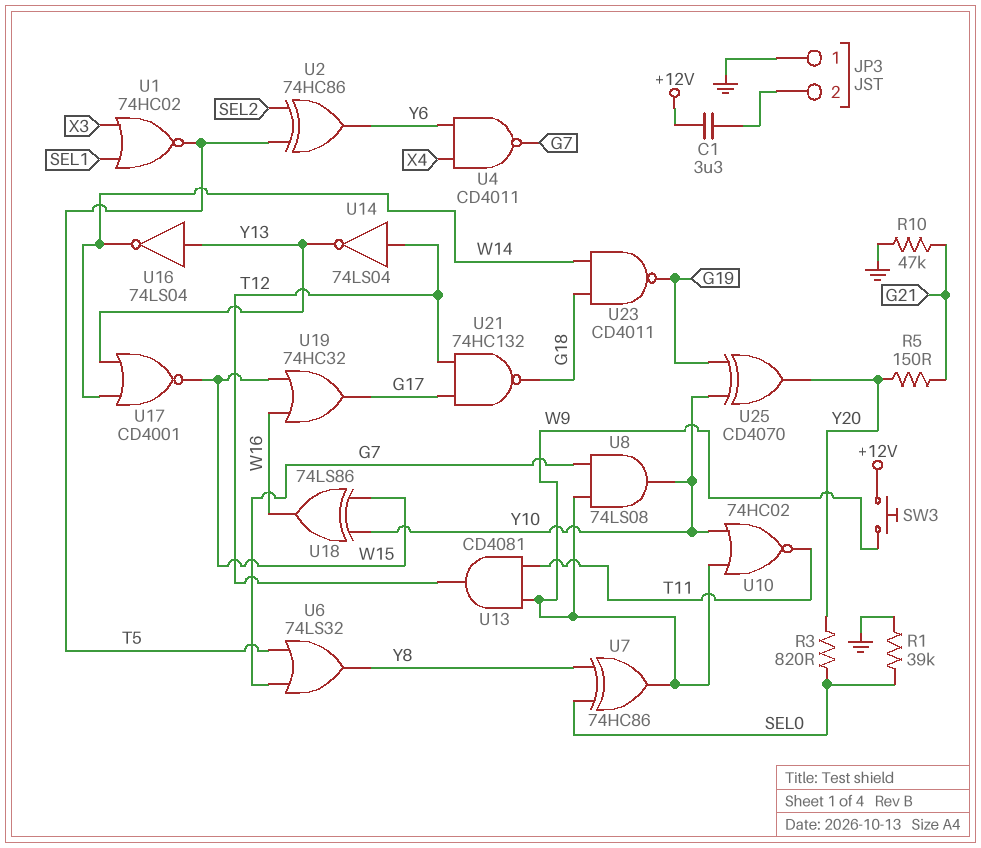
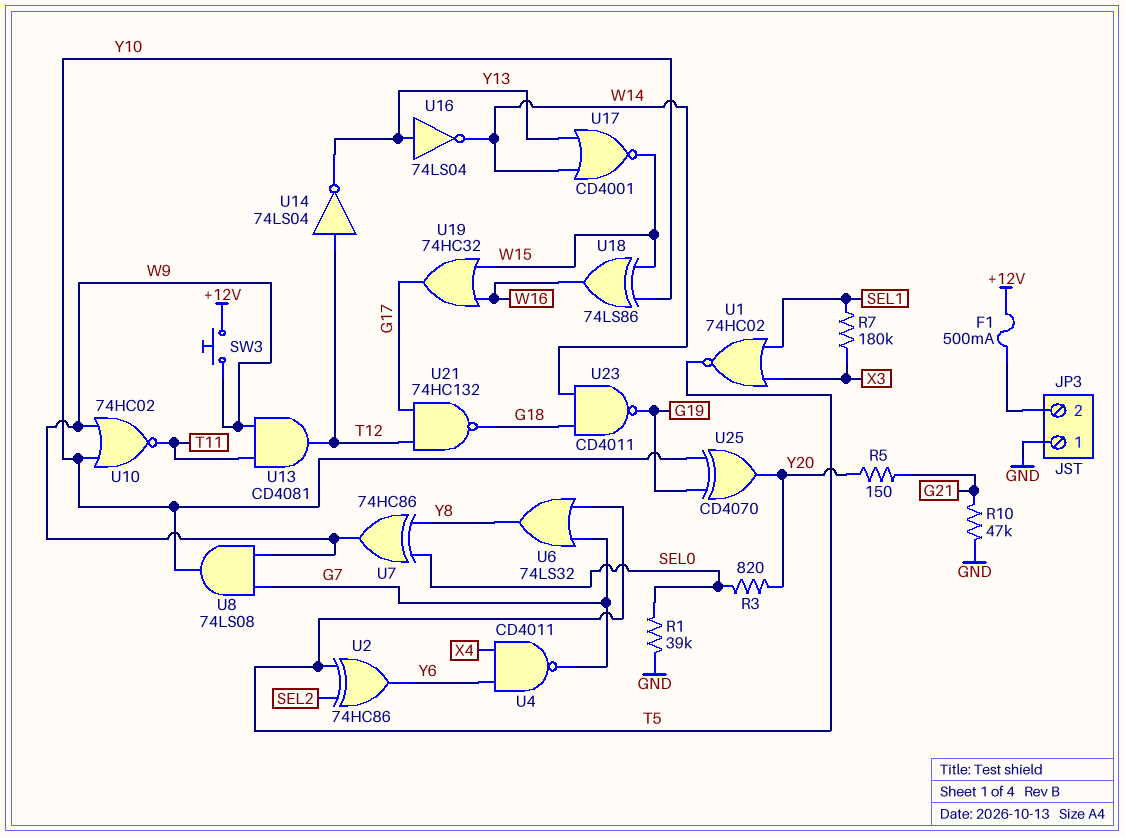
C1: 3.3uF (+12V, JP3/2) -> none
F1: none -> 500mA (+12V, JP3/2)
R7: none -> 180k (SEL1, X3)

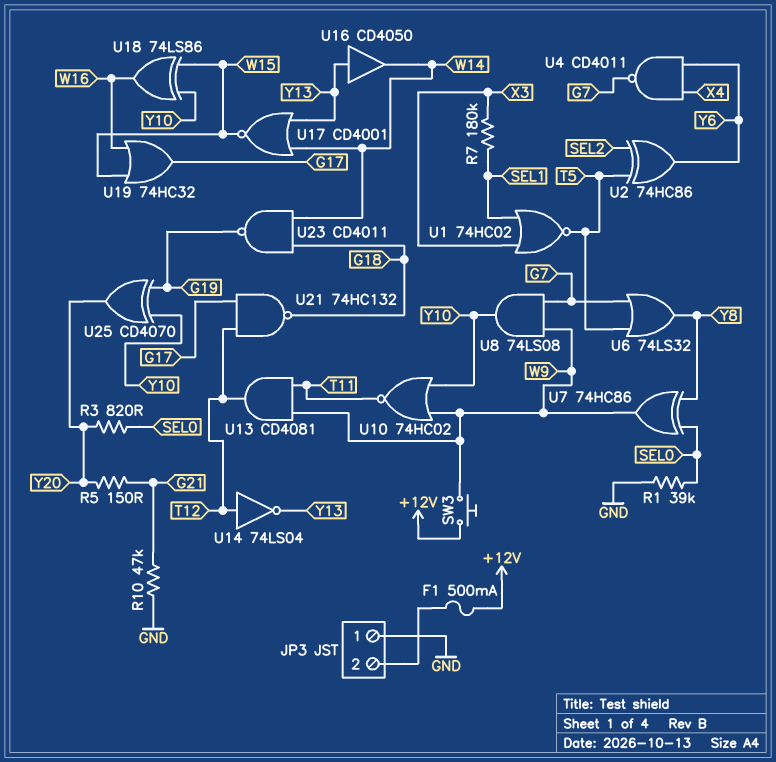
U16: NOT 74LS04 (in Y13, out W14) -> buffer CD4050 (in Y13, out W14)

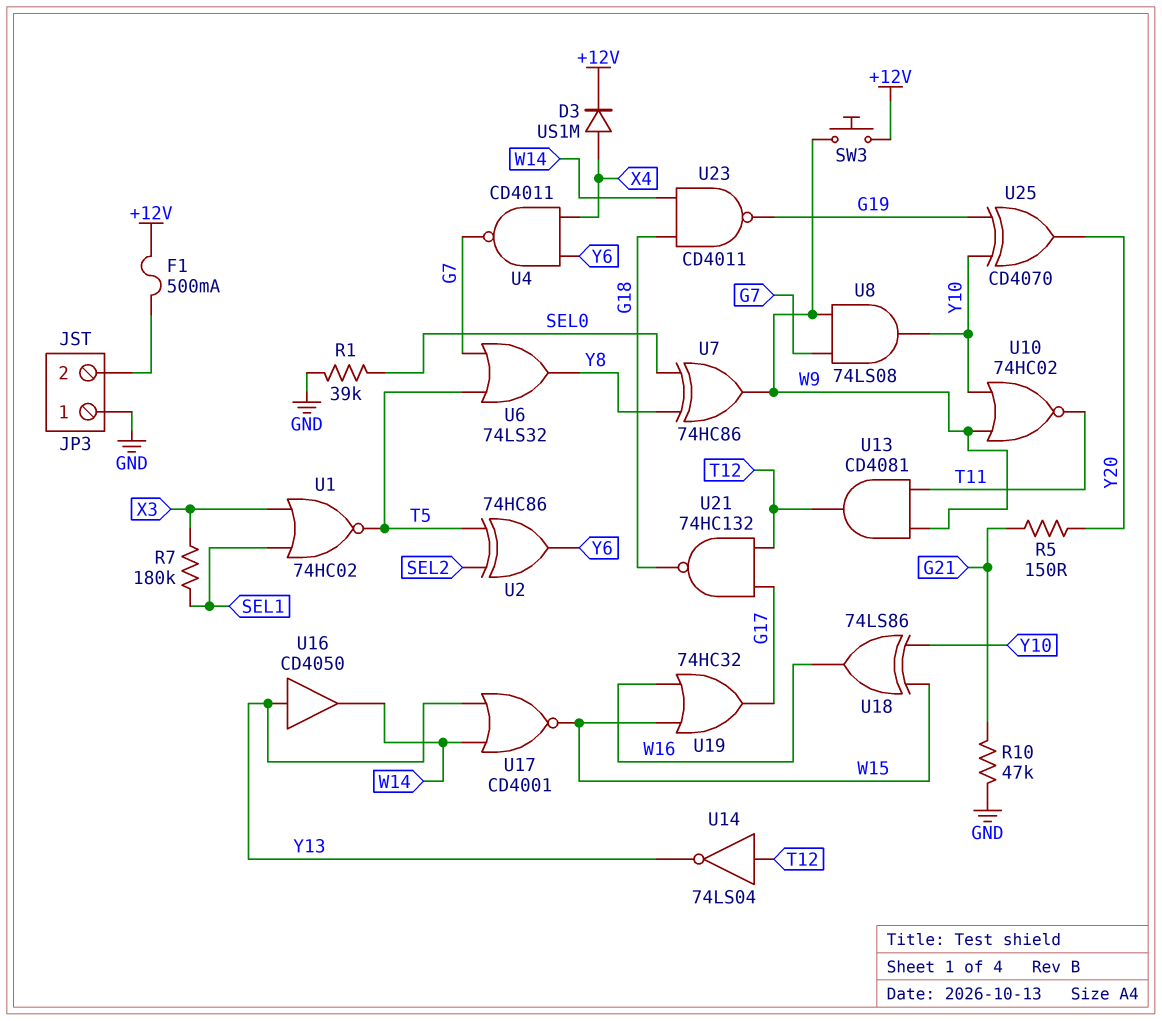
D3: none -> diode US1M (A X4, K +12V)
R3: 820 (SEL0, Y20) -> none

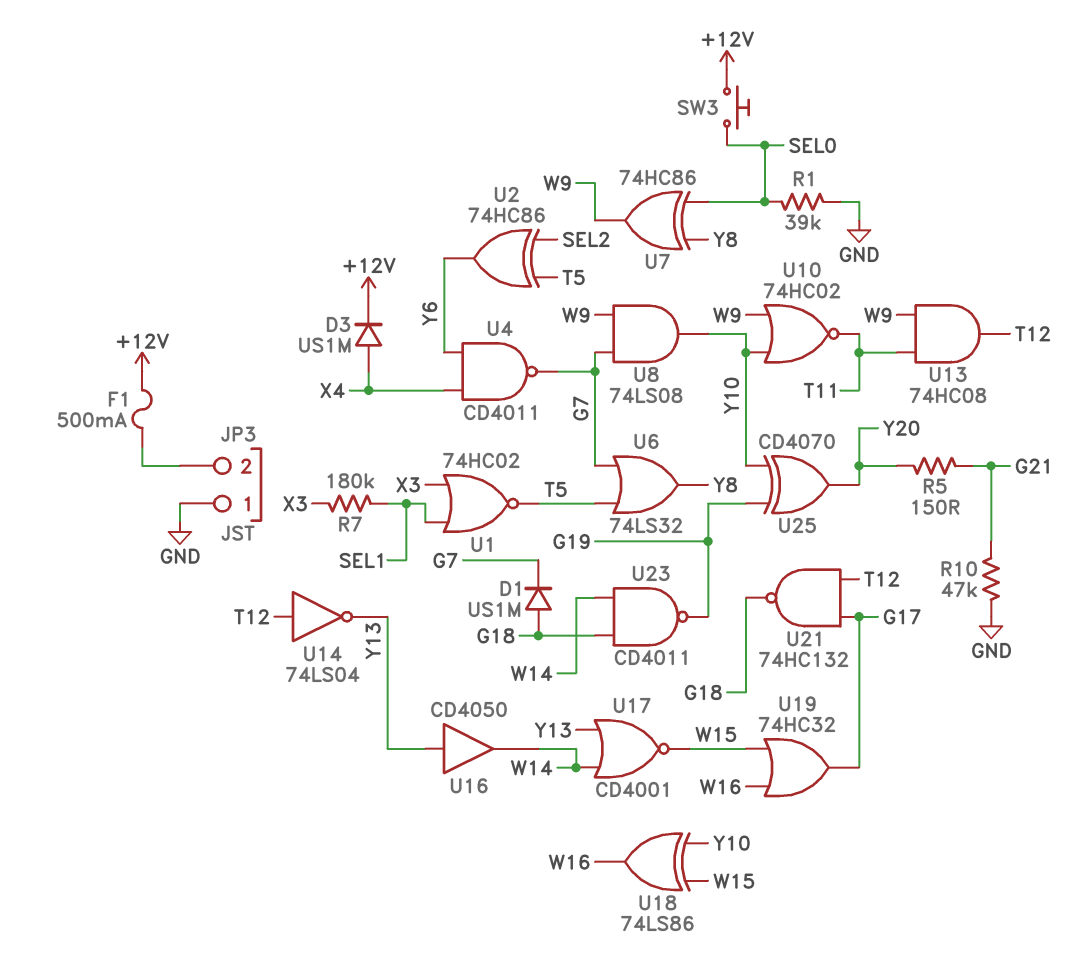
D1: none -> diode US1M (A G18, K G7)
SW3: button (+12V, W9) -> button (+12V, SEL0)
U13: AND CD4081 (in T11, in W9, out T12) -> AND 74HC08 (in T11, in W9, out T12)

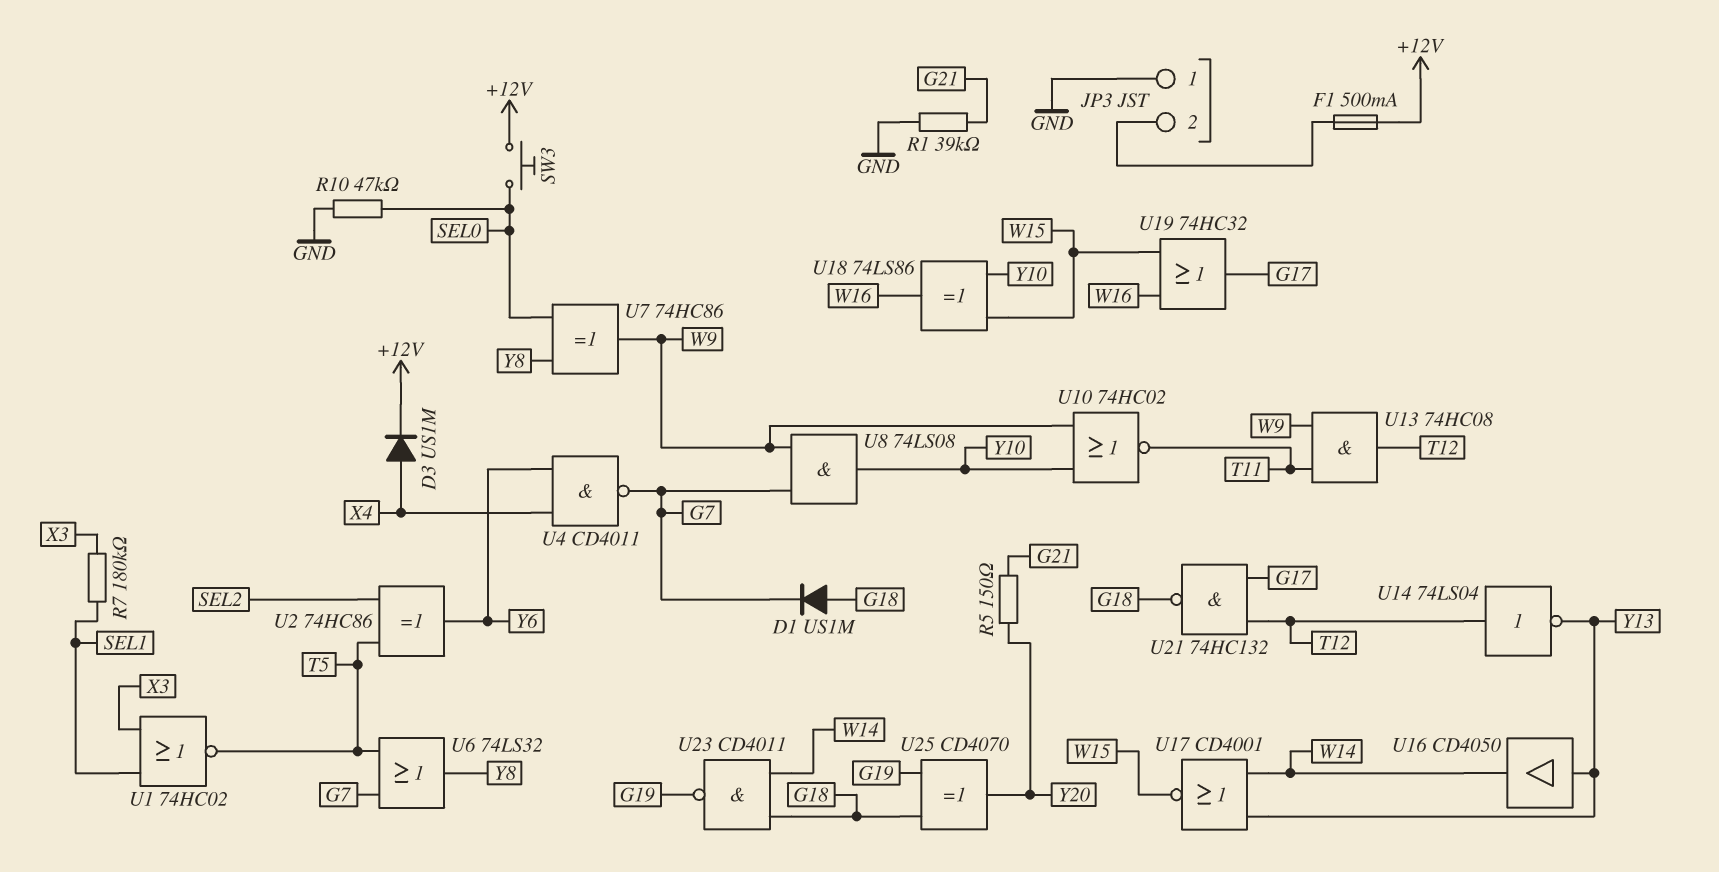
R1: 39k (GND, SEL0) -> 39k (G21, GND)
R10: 47k (G21, GND) -> 47k (GND, SEL0)
U25: XOR CD4070 (in G19, in Y10, out Y20) -> XOR CD4070 (in G18, in G19, out Y20)

